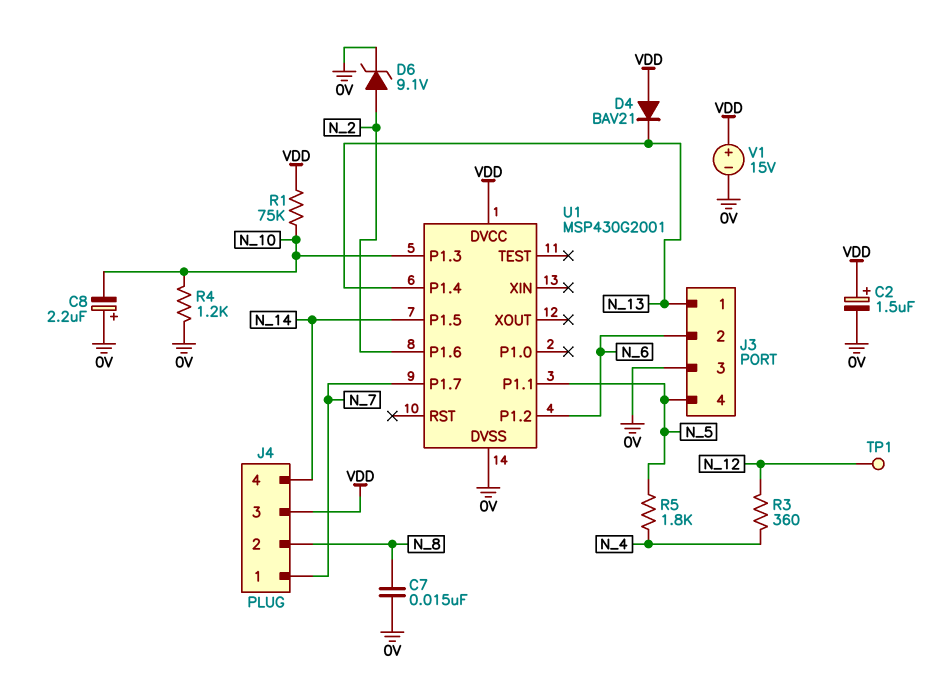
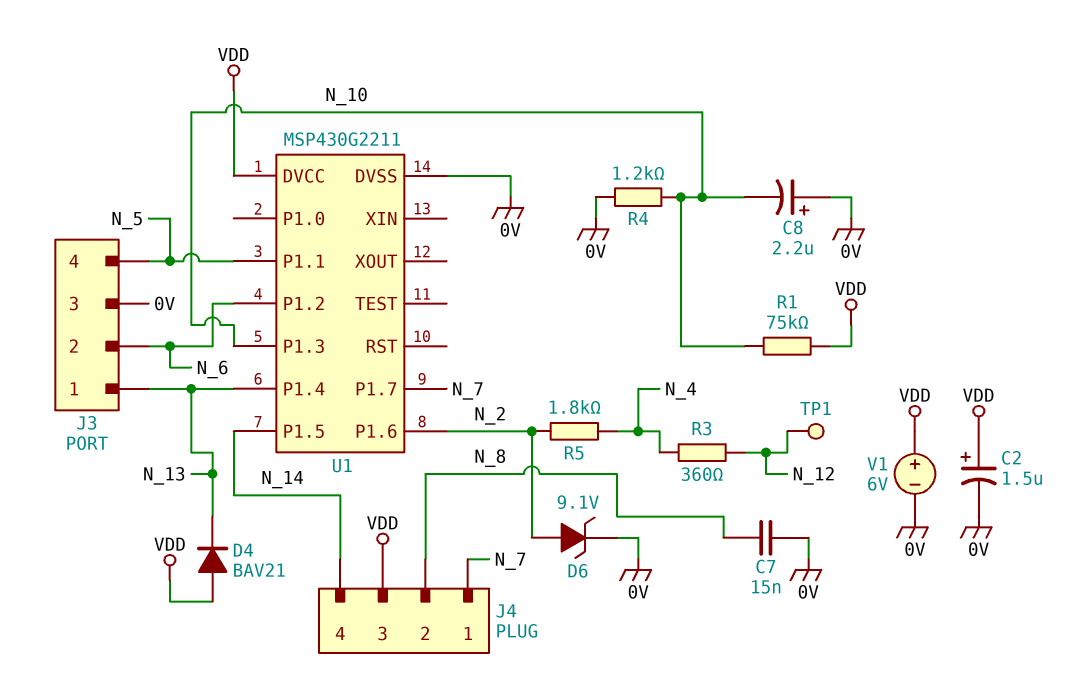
R5: 1.8k (N_4, N_5) -> 1.8k (N_2, N_4)
U1: MSP430G2001 -> MSP430G2211
V1: 15V (plus VDD, minus 0V) -> 6V (plus VDD, minus 0V)

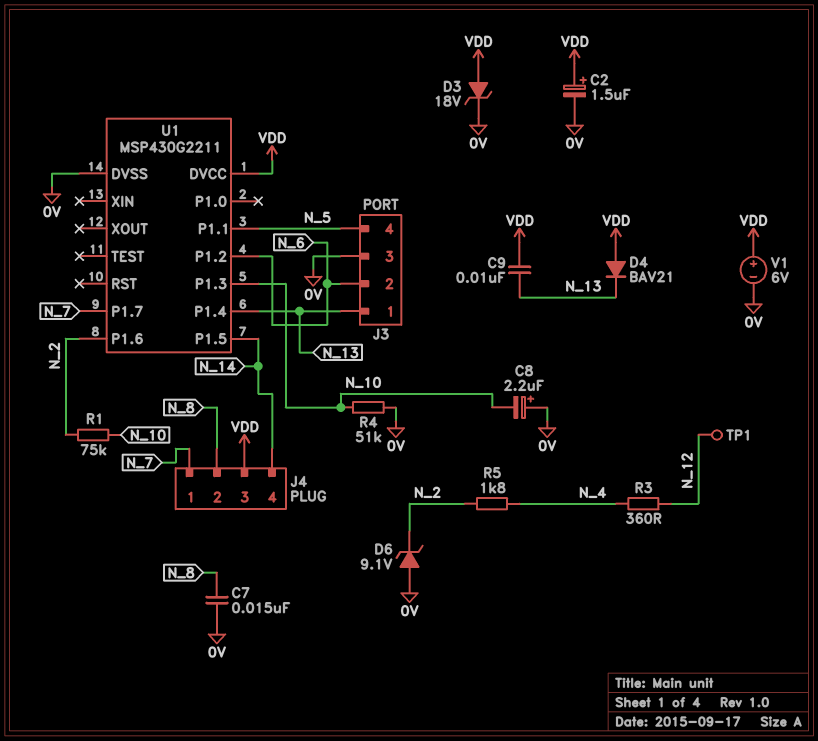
C9: none -> 10nF (N_13, VDD)
D3: none -> zener 18V (A VDD, K 0V)
D6: zener 9.1V (A N_2, K 0V) -> zener 9.1V (A 0V, K N_2)
R1: 75k (N_10, VDD) -> 75k (N_2, N_10)
R4: 1.2k (0V, N_10) -> 51k (0V, N_10)

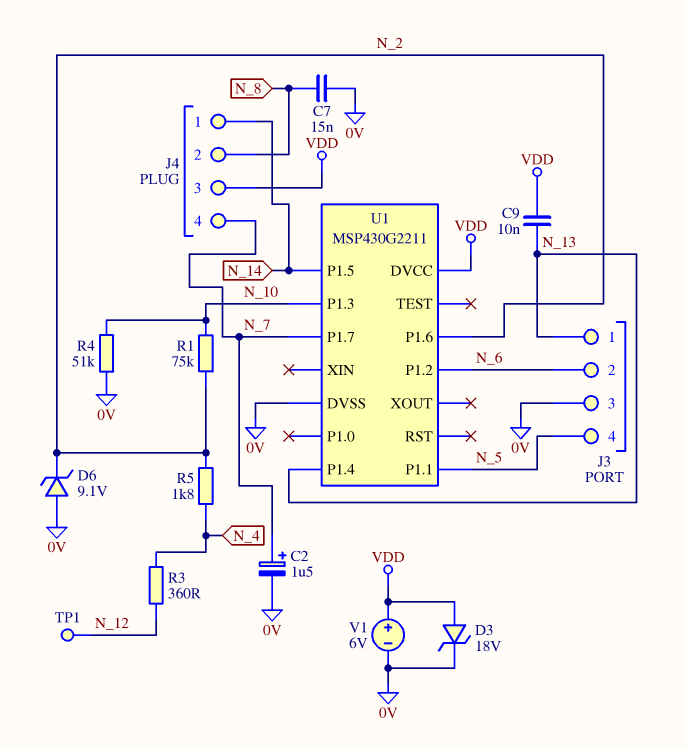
C2: 1.5uF (plus VDD, minus 0V) -> 1.5uF (plus N_7, minus 0V)
C8: 2.2uF (plus 0V, minus N_10) -> none
D4: diode BAV21 (A VDD, K N_13) -> none
J4 pin 1: N_7 -> N_14
J4 pin 4: N_14 -> N_7

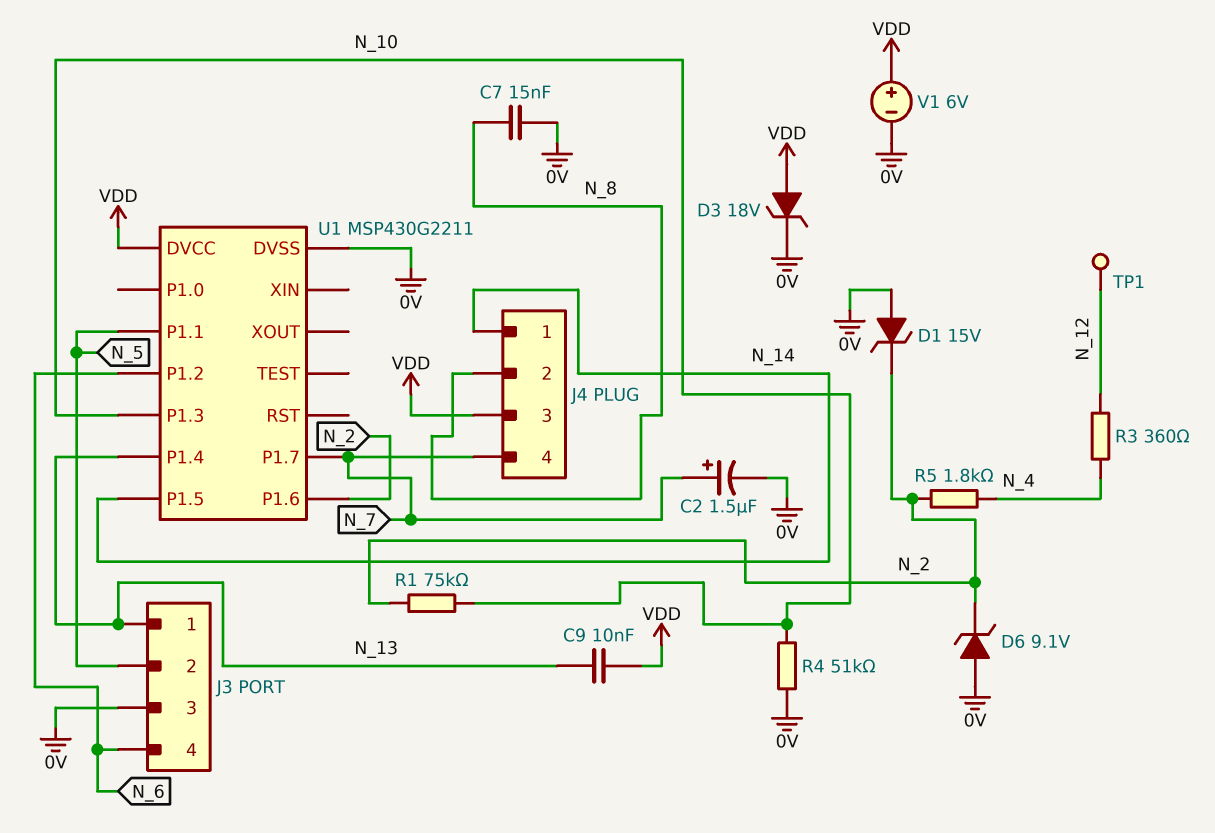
D1: none -> zener 15V (A 0V, K N_2)
J3 pin 2: N_6 -> N_5
J3 pin 4: N_5 -> N_6

